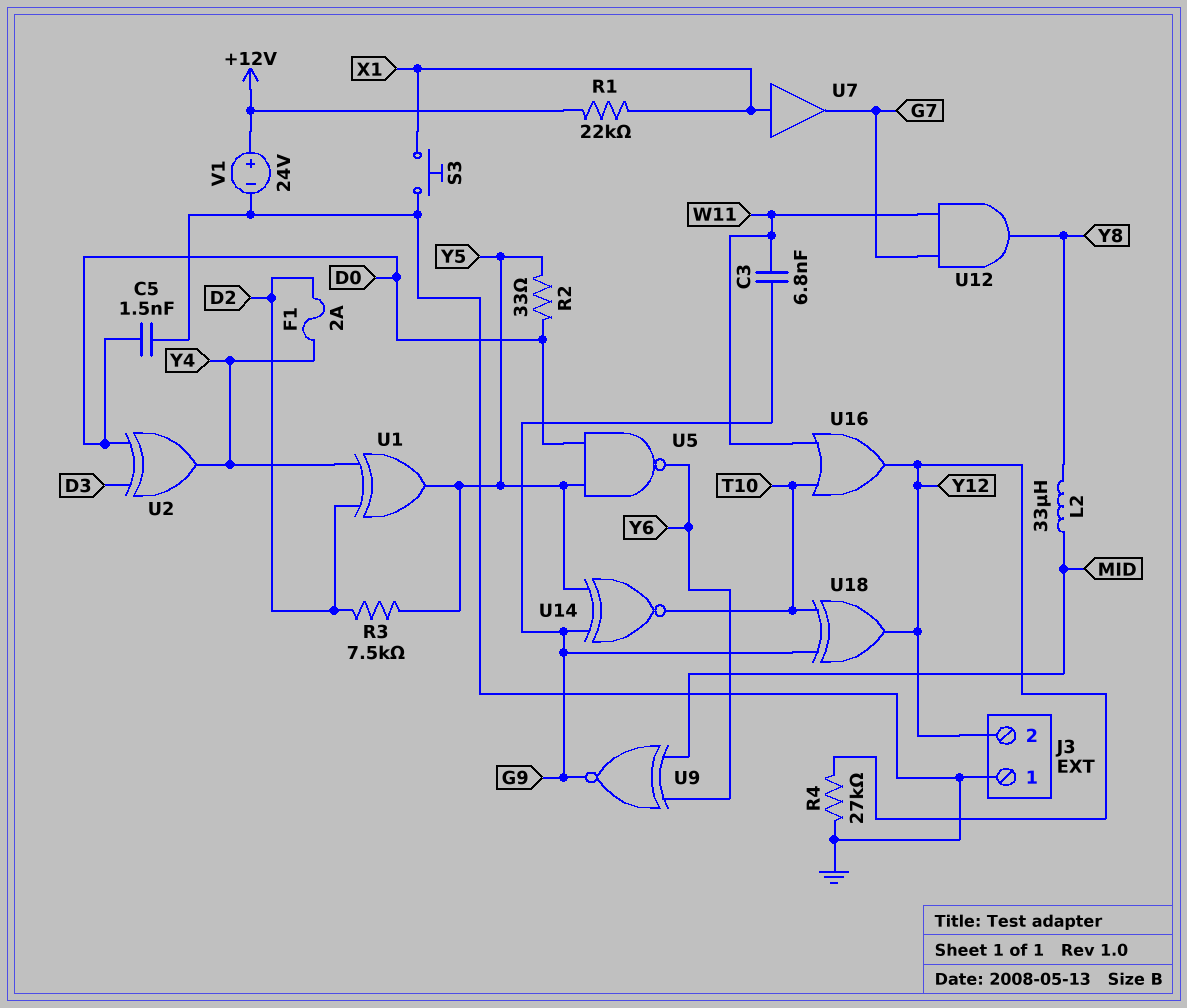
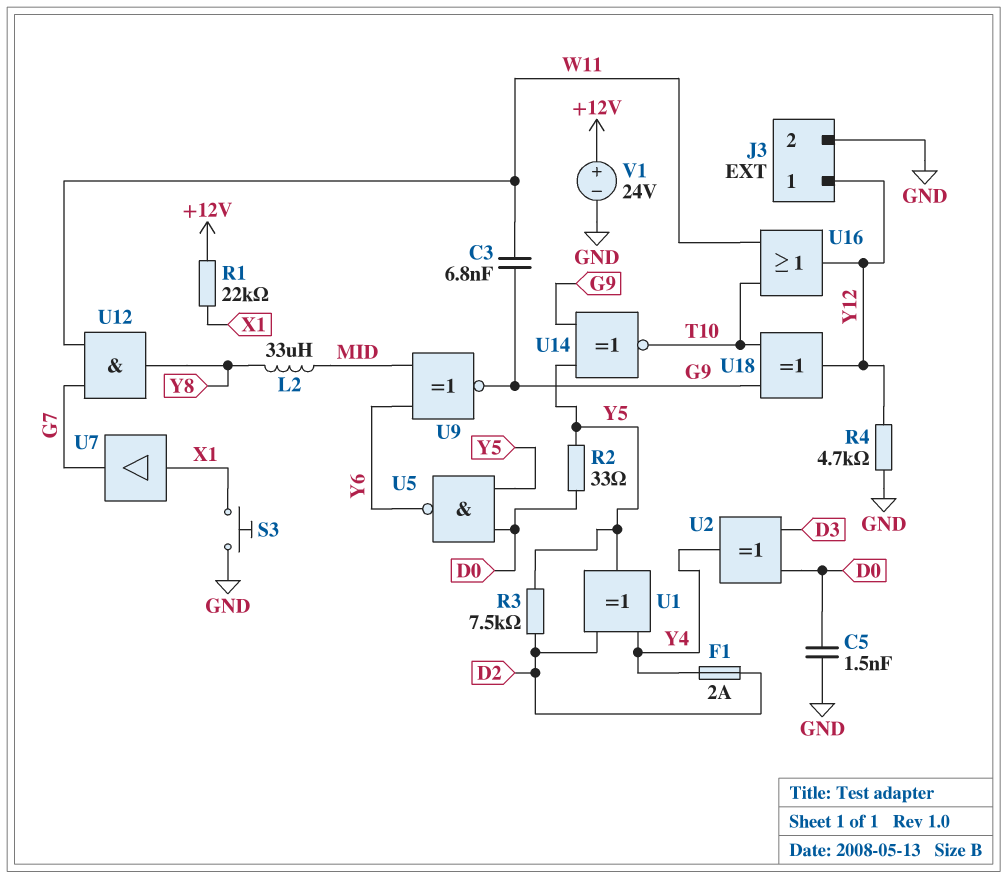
J3 pin 1: GND -> Y12
J3 pin 2: Y12 -> GND
R4: 27k (GND, Y12) -> 4.7k (GND, Y12)

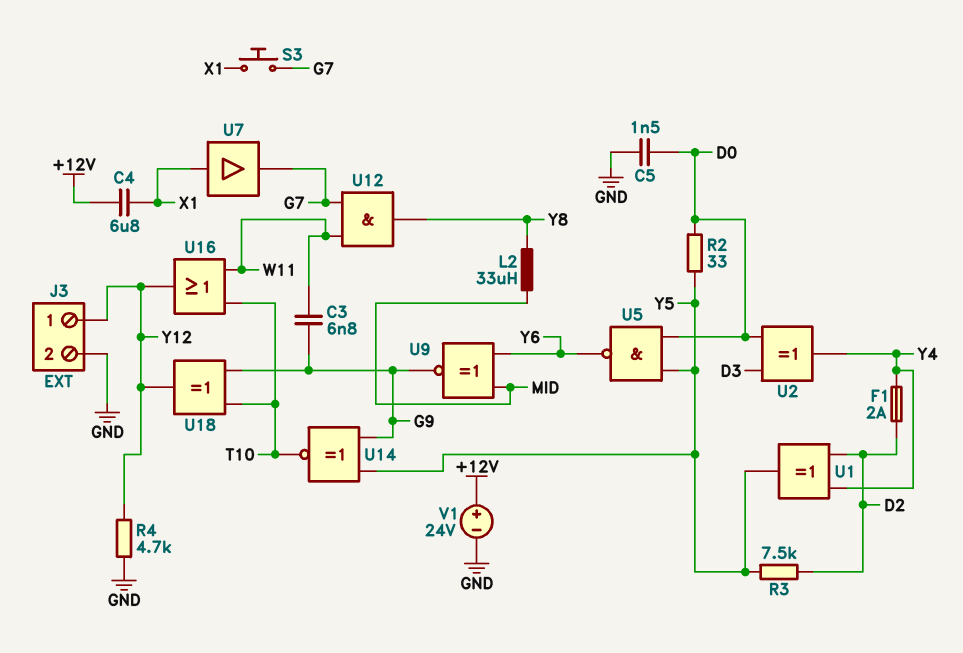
C4: none -> 6.8uF (+12V, X1)
R1: 22k (+12V, X1) -> none
S3: button (GND, X1) -> button (G7, X1)

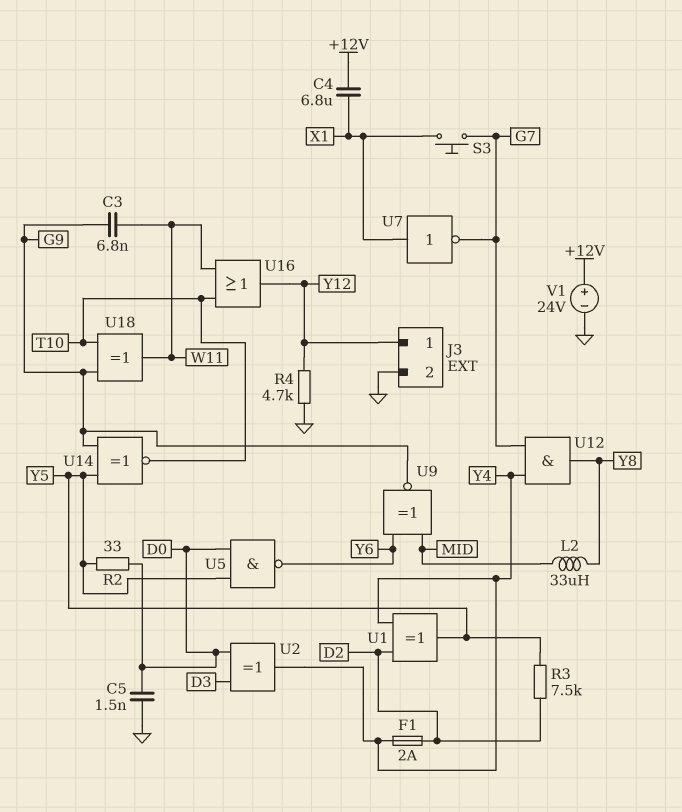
U7: buffer (in X1, out G7) -> NOT (in X1, out G7)
U12: AND (in G7, in W11, out Y8) -> AND (in G7, in Y4, out Y8)
U18: XOR (in G9, in T10, out Y12) -> XOR (in G9, in T10, out W11)

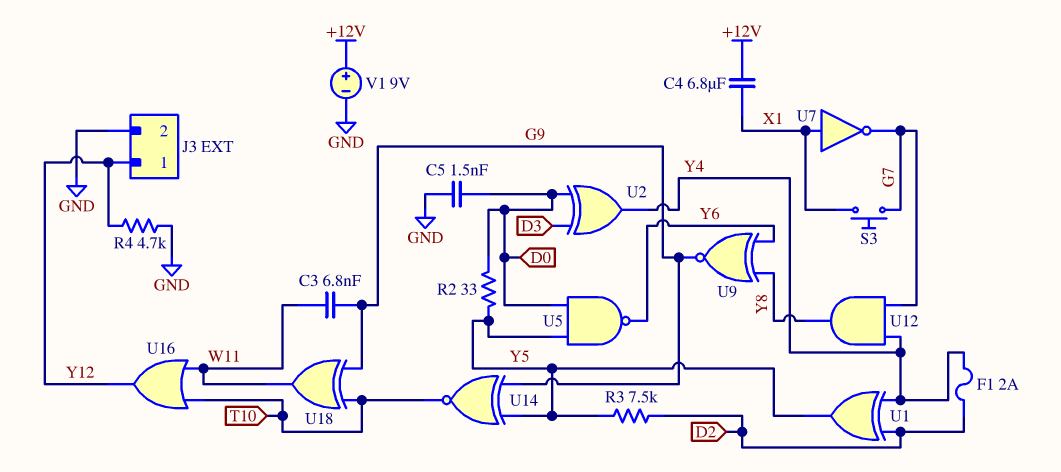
L2: 33uH (MID, Y8) -> none
U9: XNOR (in MID, in Y6, out G9) -> XNOR (in Y6, in Y8, out G9)
V1: 24V (plus +12V, minus GND) -> 9V (plus +12V, minus GND)

